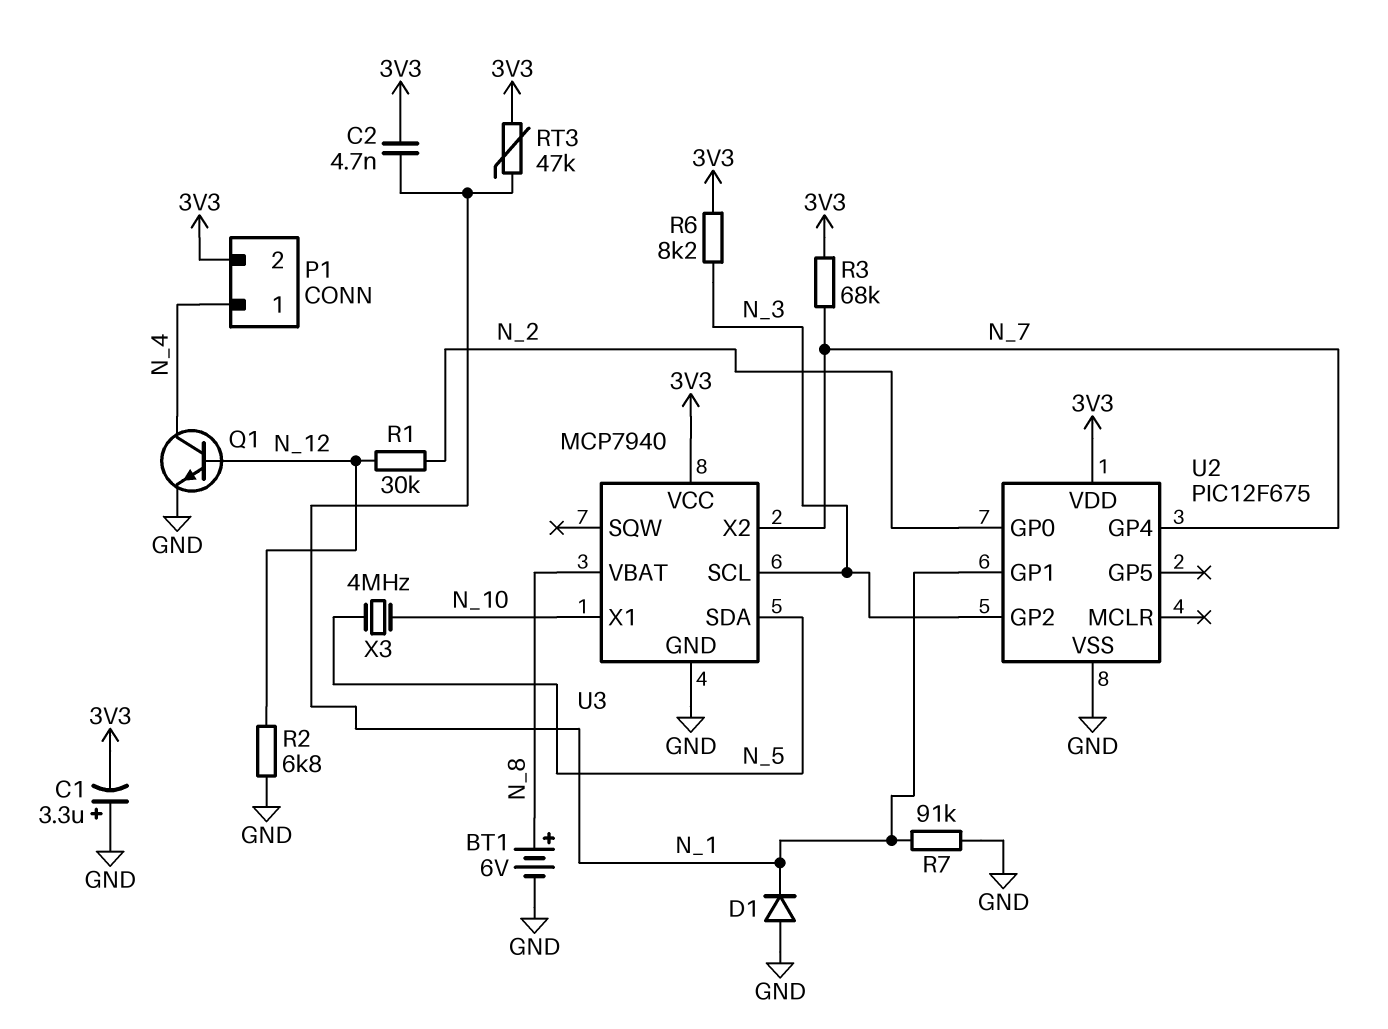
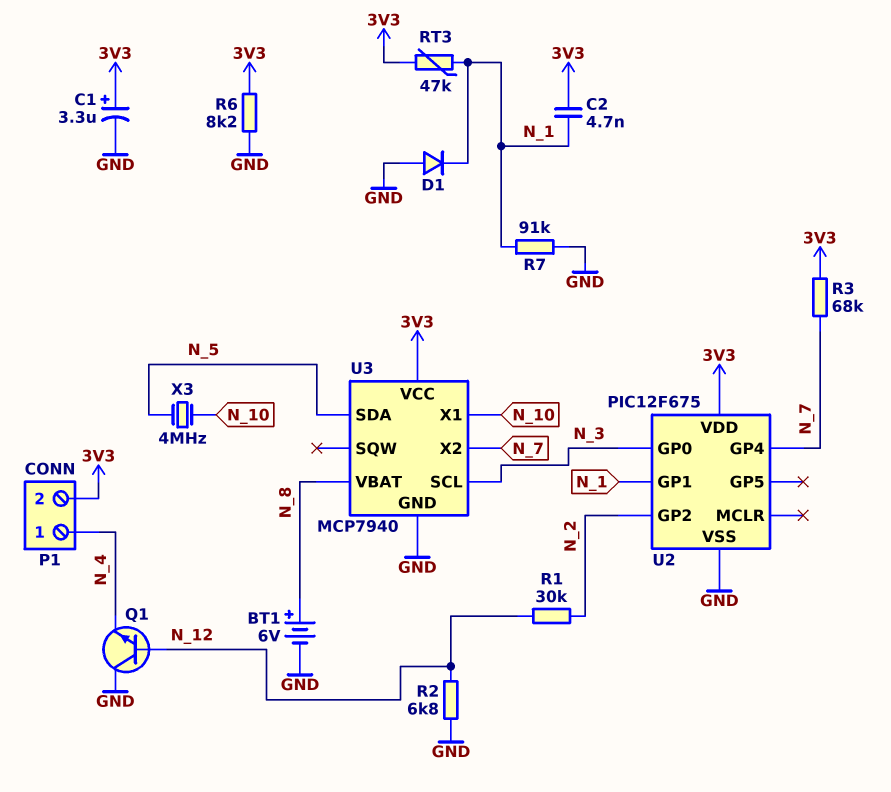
C1: 3.3uF (plus GND, minus 3V3) -> 3.3uF (plus 3V3, minus GND)
Q1: NPN (B N_12, C N_4, E GND) -> NPN (B N_12, C GND, E N_4)
R6: 8.2k (3V3, N_3) -> 8.2k (3V3, GND)
U2 pin GP0: N_2 -> N_3
U2 pin GP2: N_3 -> N_2

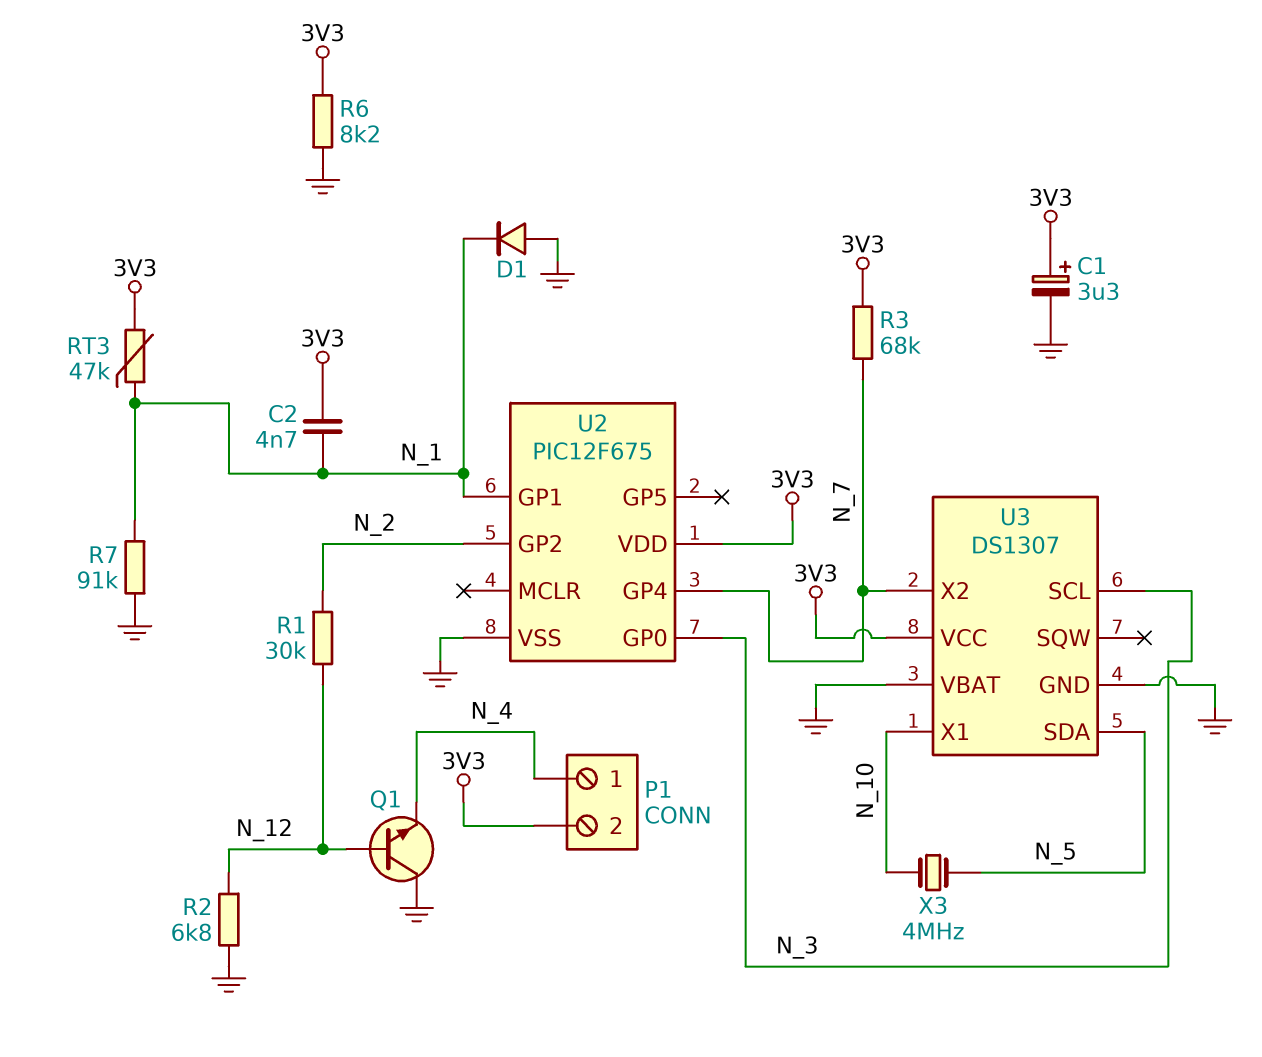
BT1: 6V (plus N_8, minus GND) -> none
U3: MCP7940 -> DS1307
U3 pin VBAT: N_8 -> GND

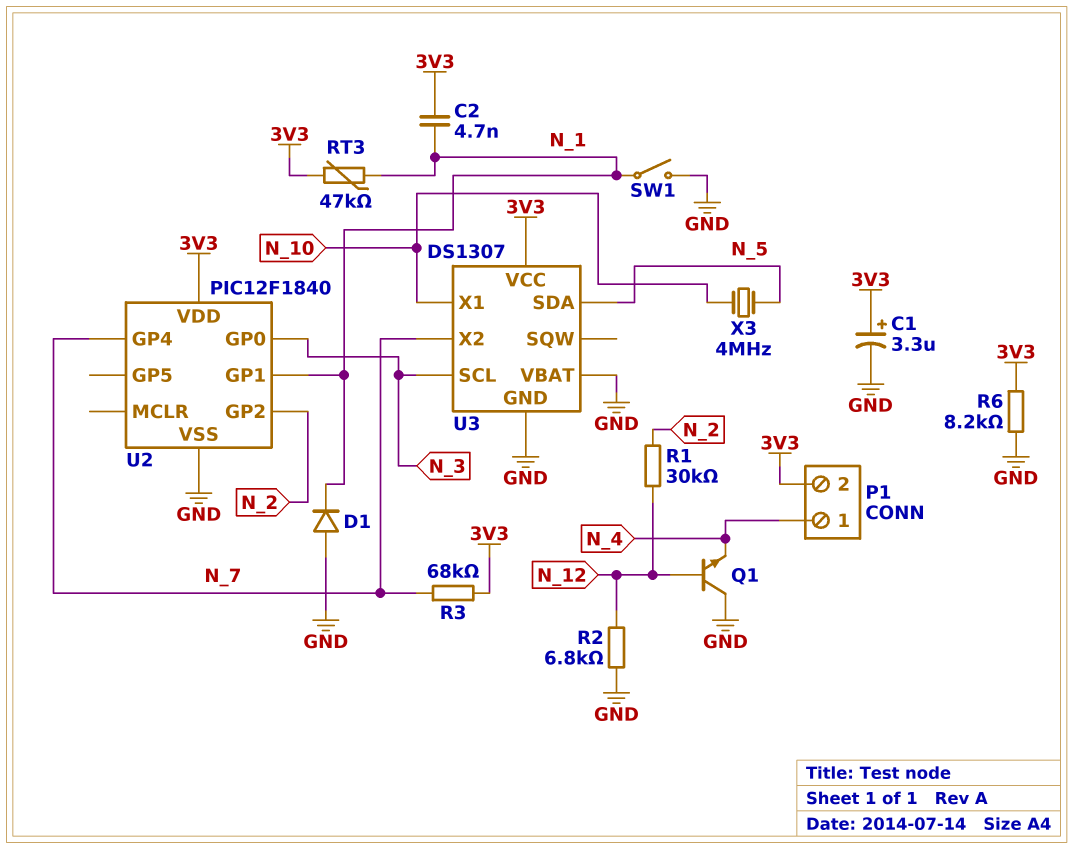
R7: 91k (GND, N_1) -> none
SW1: none -> switch (GND, N_1)
U2: PIC12F675 -> PIC12F1840

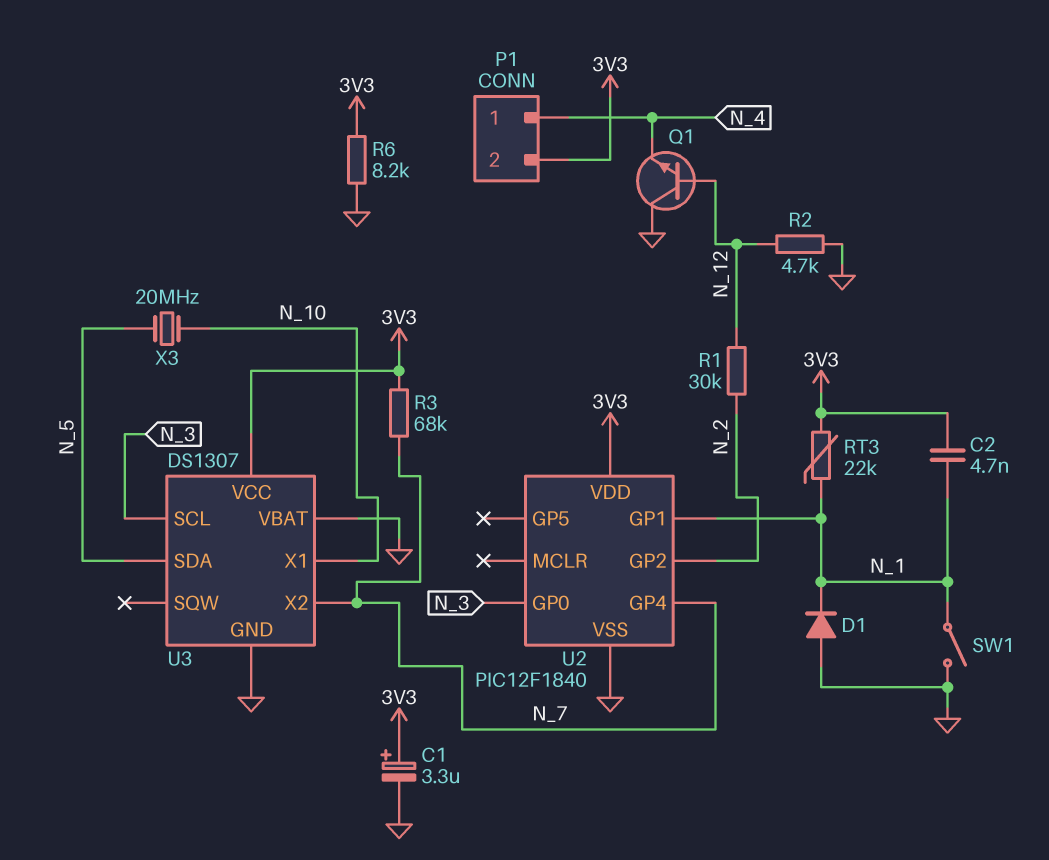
R2: 6.8k (GND, N_12) -> 4.7k (GND, N_12)
RT3: 47k (3V3, N_1) -> 22k (3V3, N_1)
X3: 4MHz (N_5, N_10) -> 20MHz (N_5, N_10)

